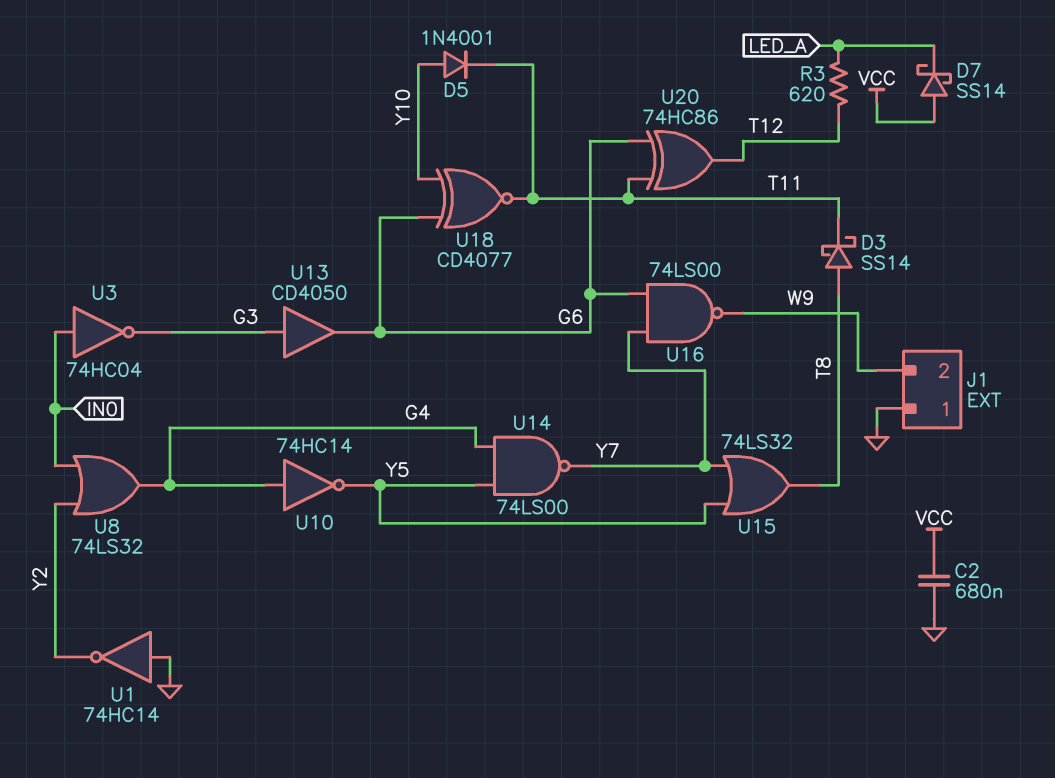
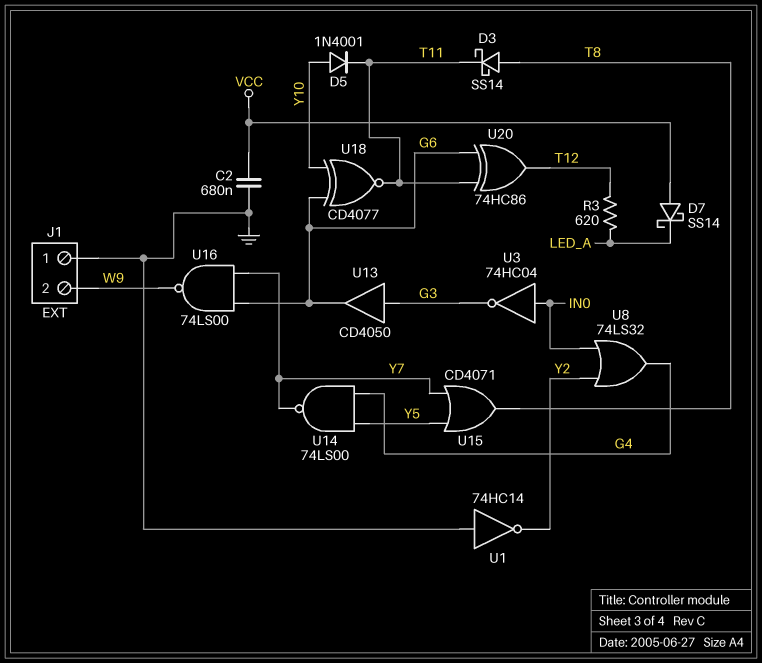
U10: NOT 74HC14 (in G4, out Y5) -> none
U15: OR 74LS32 (in Y5, in Y7, out T8) -> OR CD4071 (in Y5, in Y7, out T8)

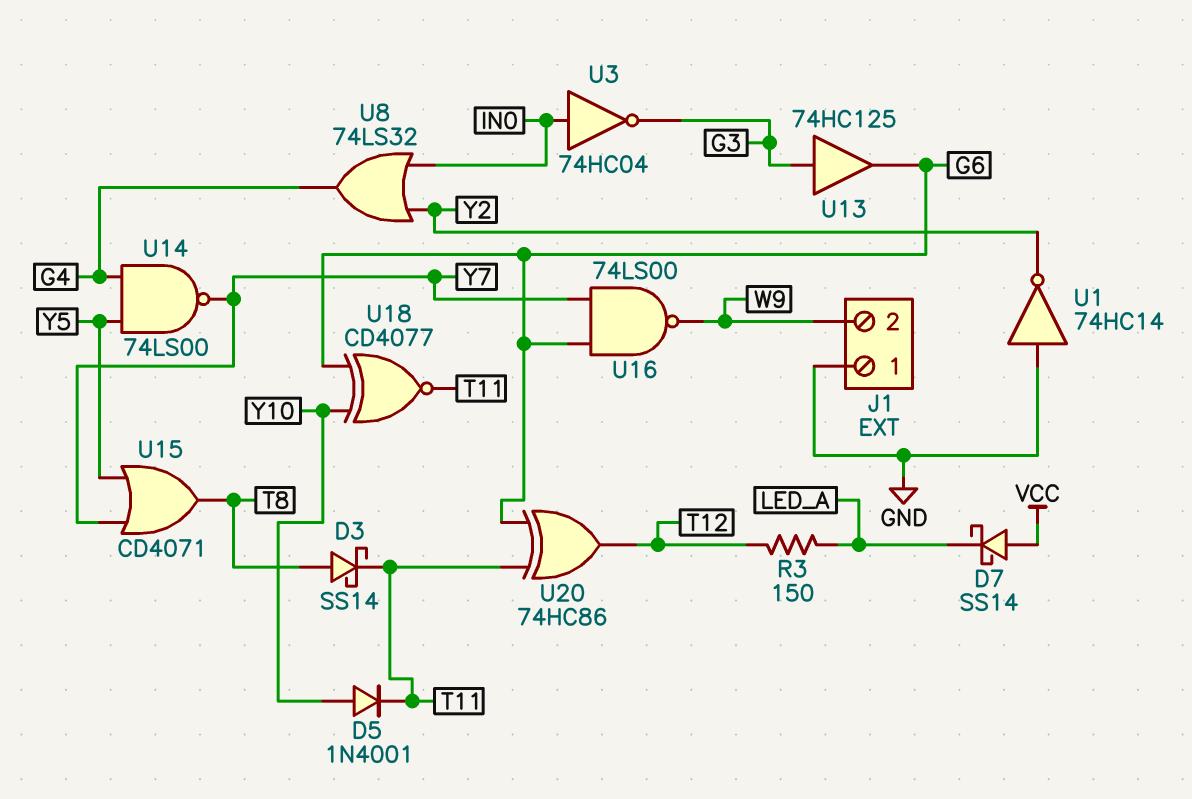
C2: 680nF (GND, VCC) -> none
R3: 620 (LED_A, T12) -> 150 (LED_A, T12)
U13: buffer CD4050 (in G3, out G6) -> buffer 74HC125 (in G3, out G6)

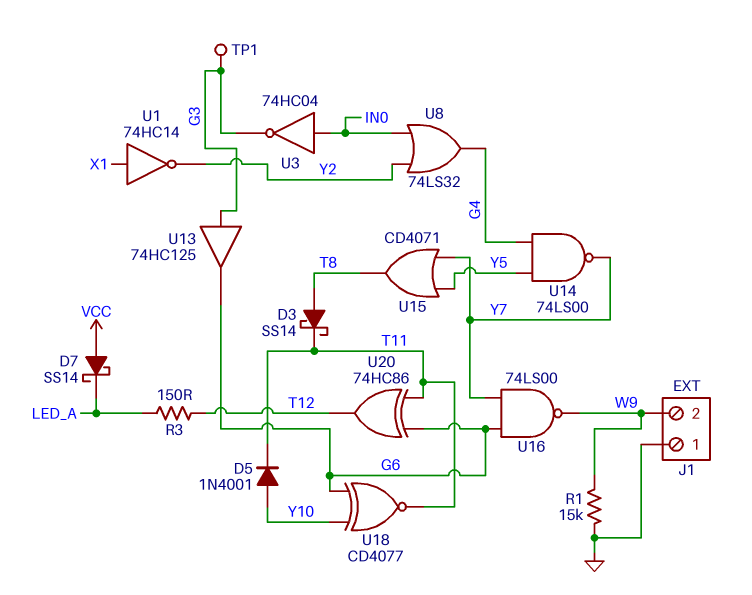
R1: none -> 15k (GND, W9)
TP1: none -> test point (G3)
U1: NOT 74HC14 (in GND, out Y2) -> NOT 74HC14 (in X1, out Y2)

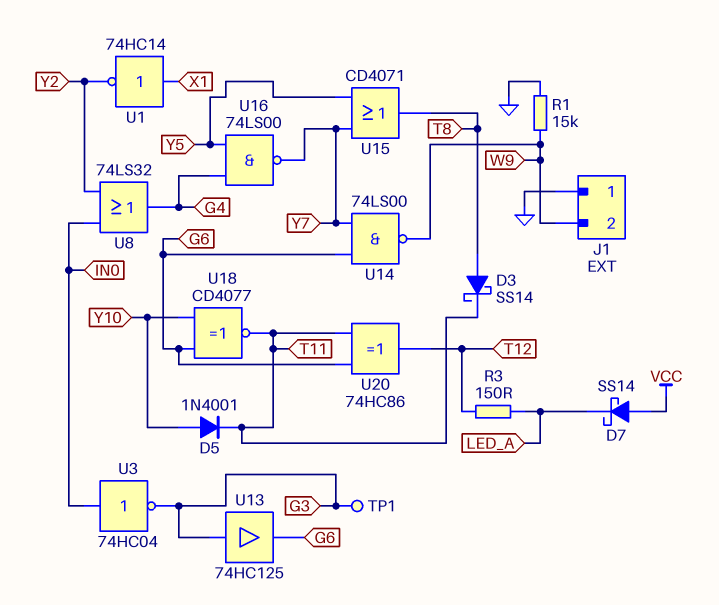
U14: NAND 74LS00 (in G4, in Y5, out Y7) -> NAND 74LS00 (in G6, in Y7, out W9)
U16: NAND 74LS00 (in G6, in Y7, out W9) -> NAND 74LS00 (in G4, in Y5, out Y7)

